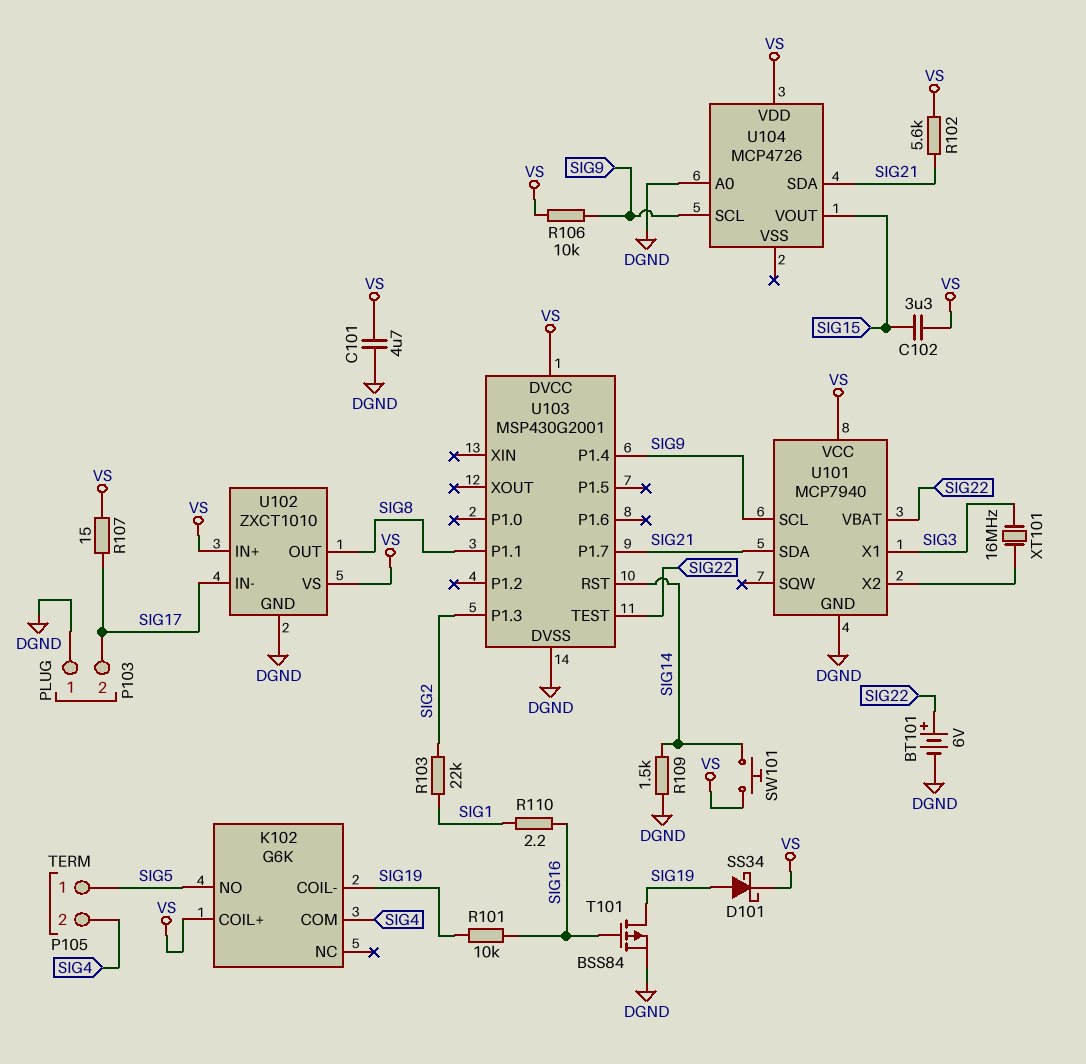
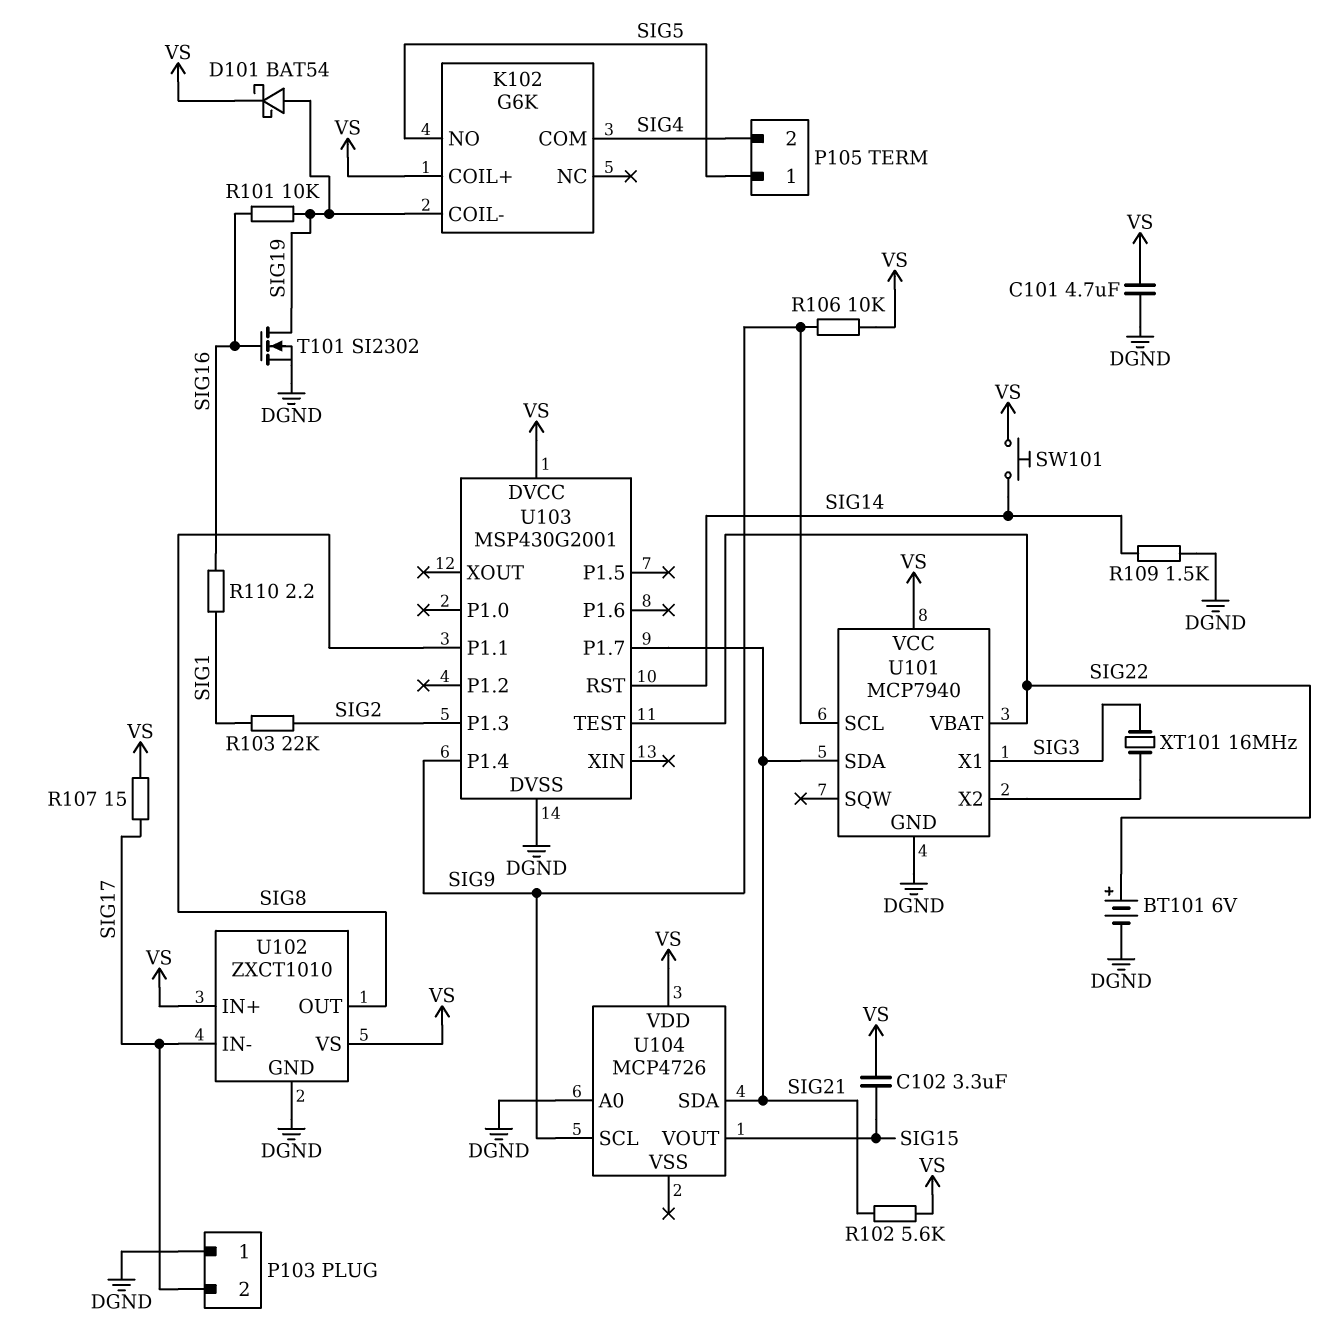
D101: schottky SS34 (A SIG19, K VS) -> schottky BAT54 (A SIG19, K VS)
T101: PMOS BSS84 (G SIG16, D SIG19, S DGND) -> NMOS SI2302 (G SIG16, D SIG19, S DGND)

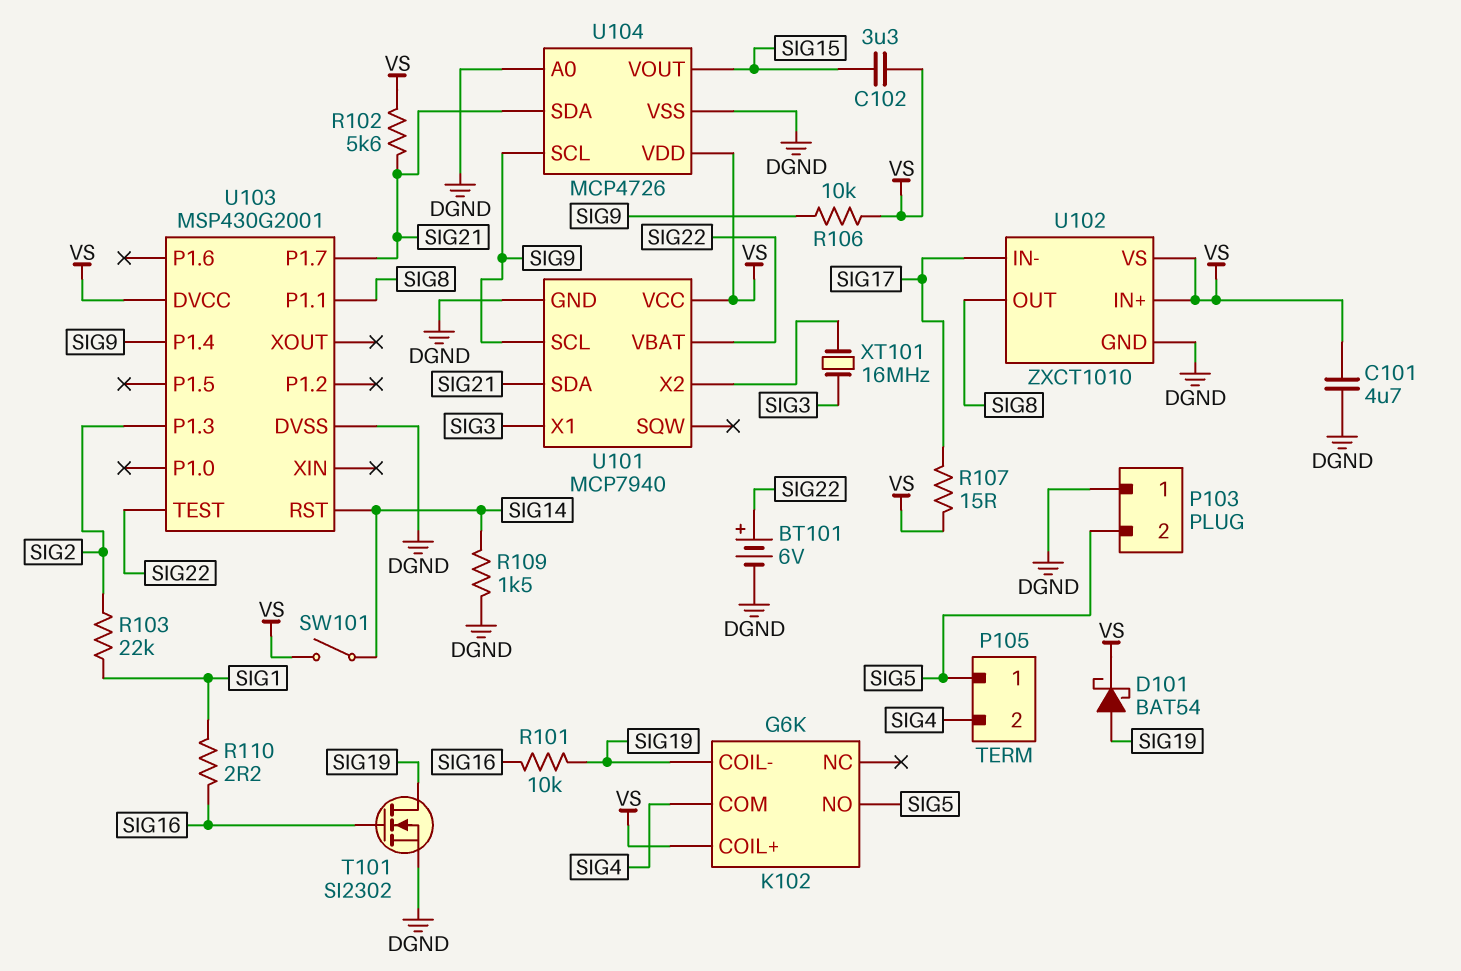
P103 pin 2: SIG17 -> SIG5
SW101: button (SIG14, VS) -> switch (SIG14, VS)
U104 pin VSS: none -> DGND

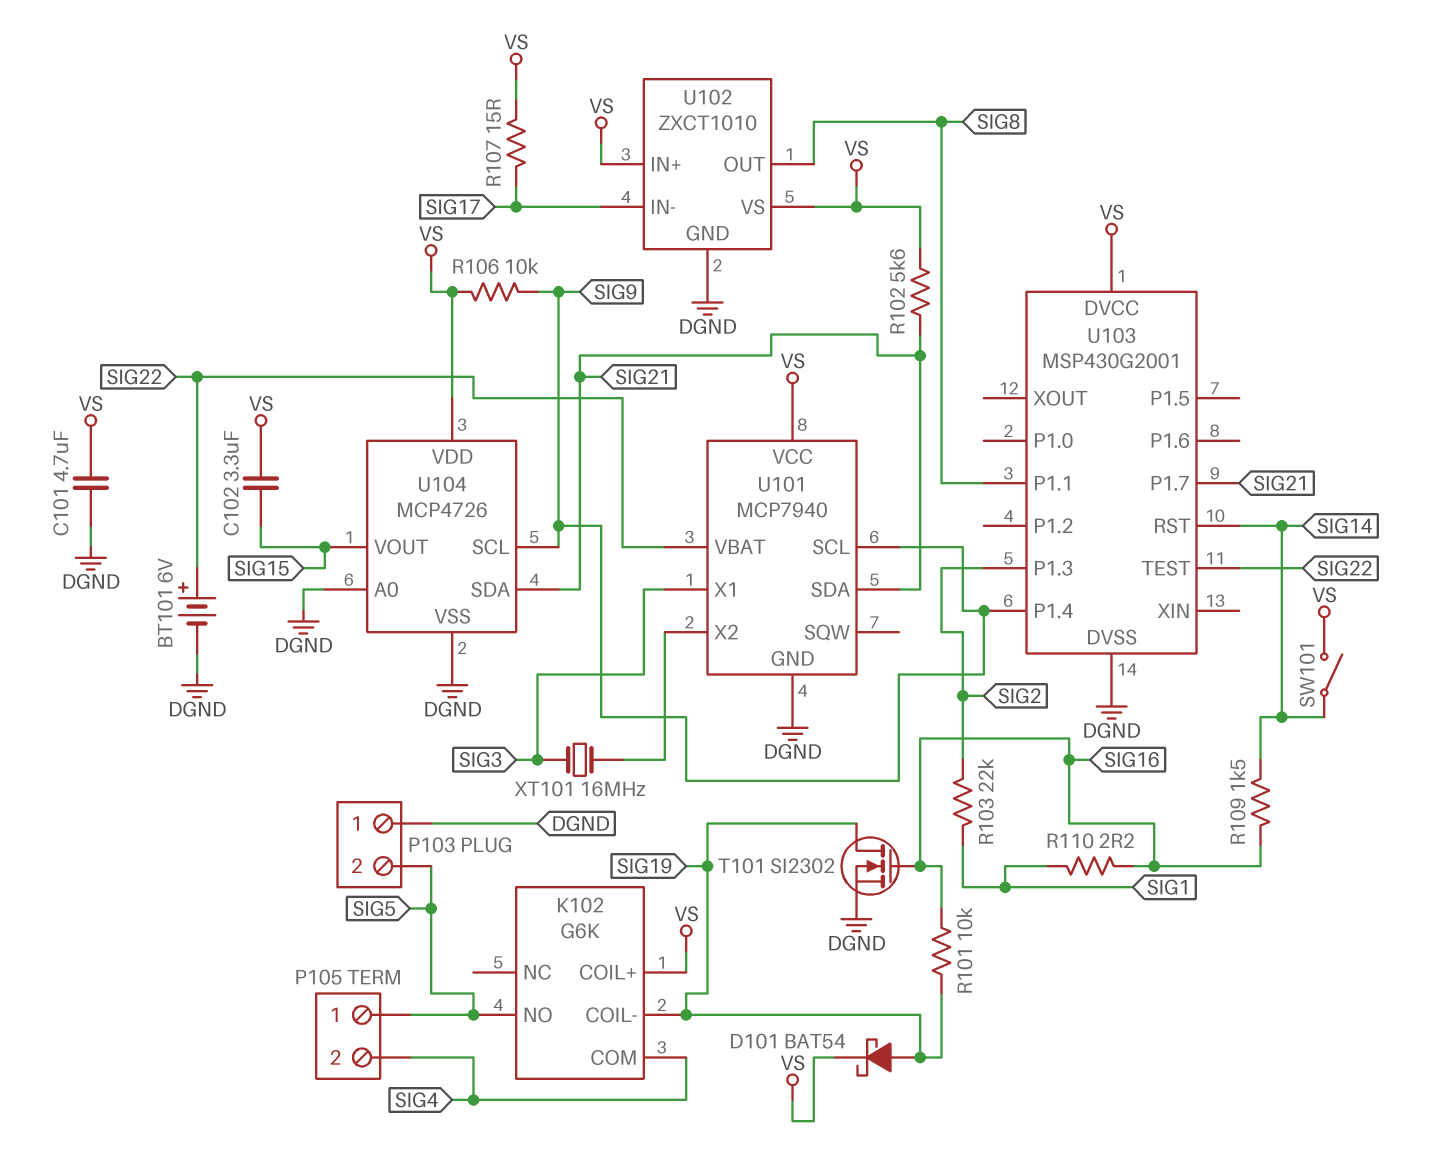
R109: 1.5k (DGND, SIG14) -> 1.5k (SIG14, SIG16)

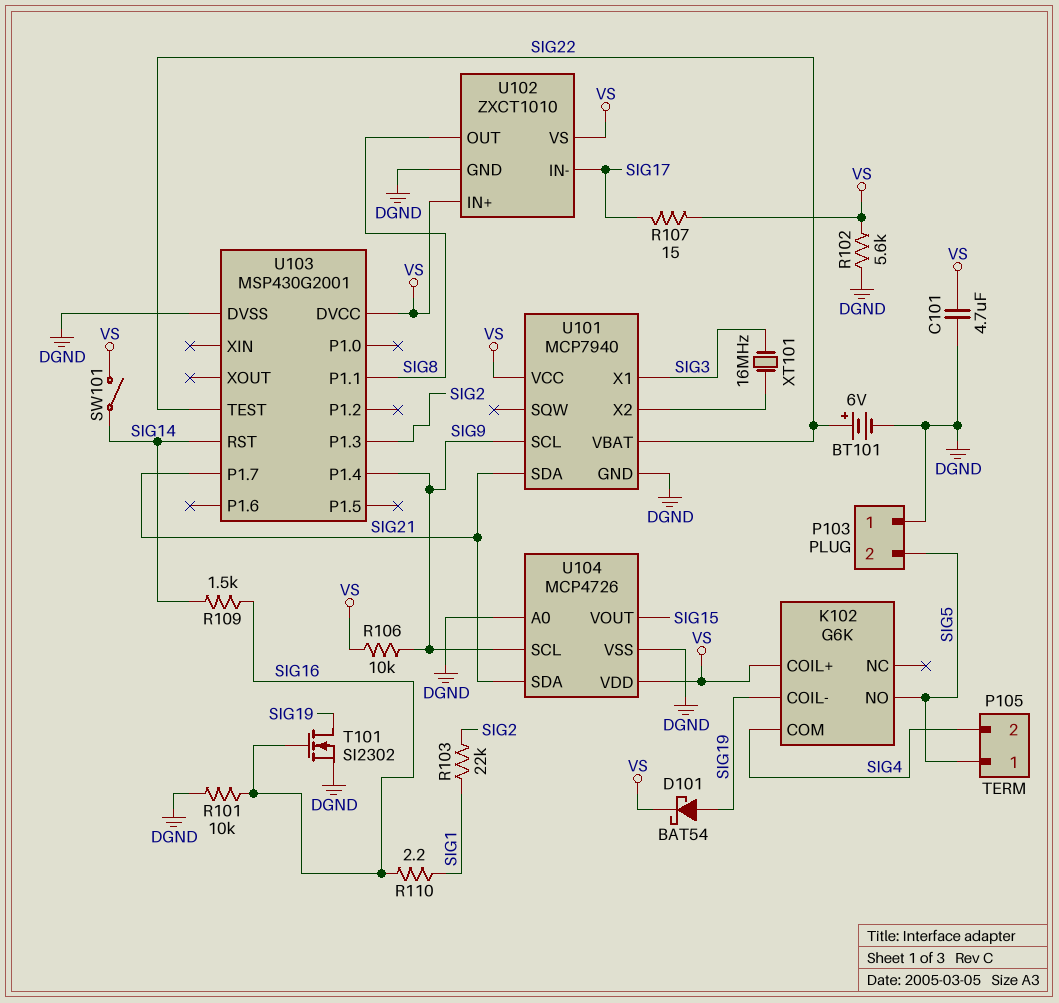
C102: 3.3uF (SIG15, VS) -> none
R101: 10k (SIG16, SIG19) -> 10k (DGND, SIG16)
R102: 5.6k (SIG21, VS) -> 5.6k (DGND, VS)

